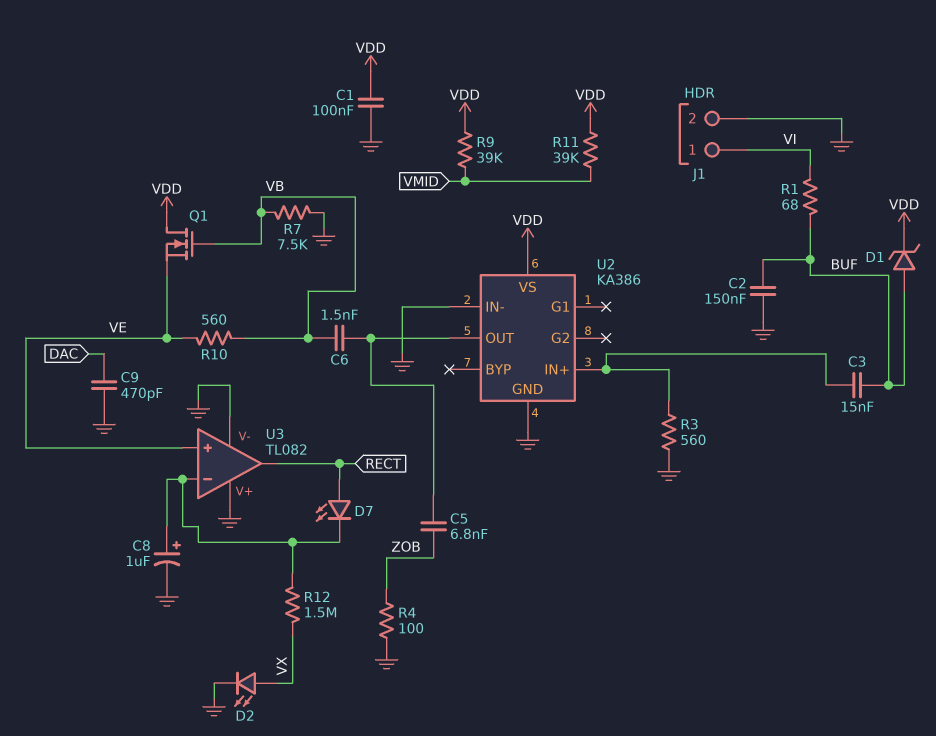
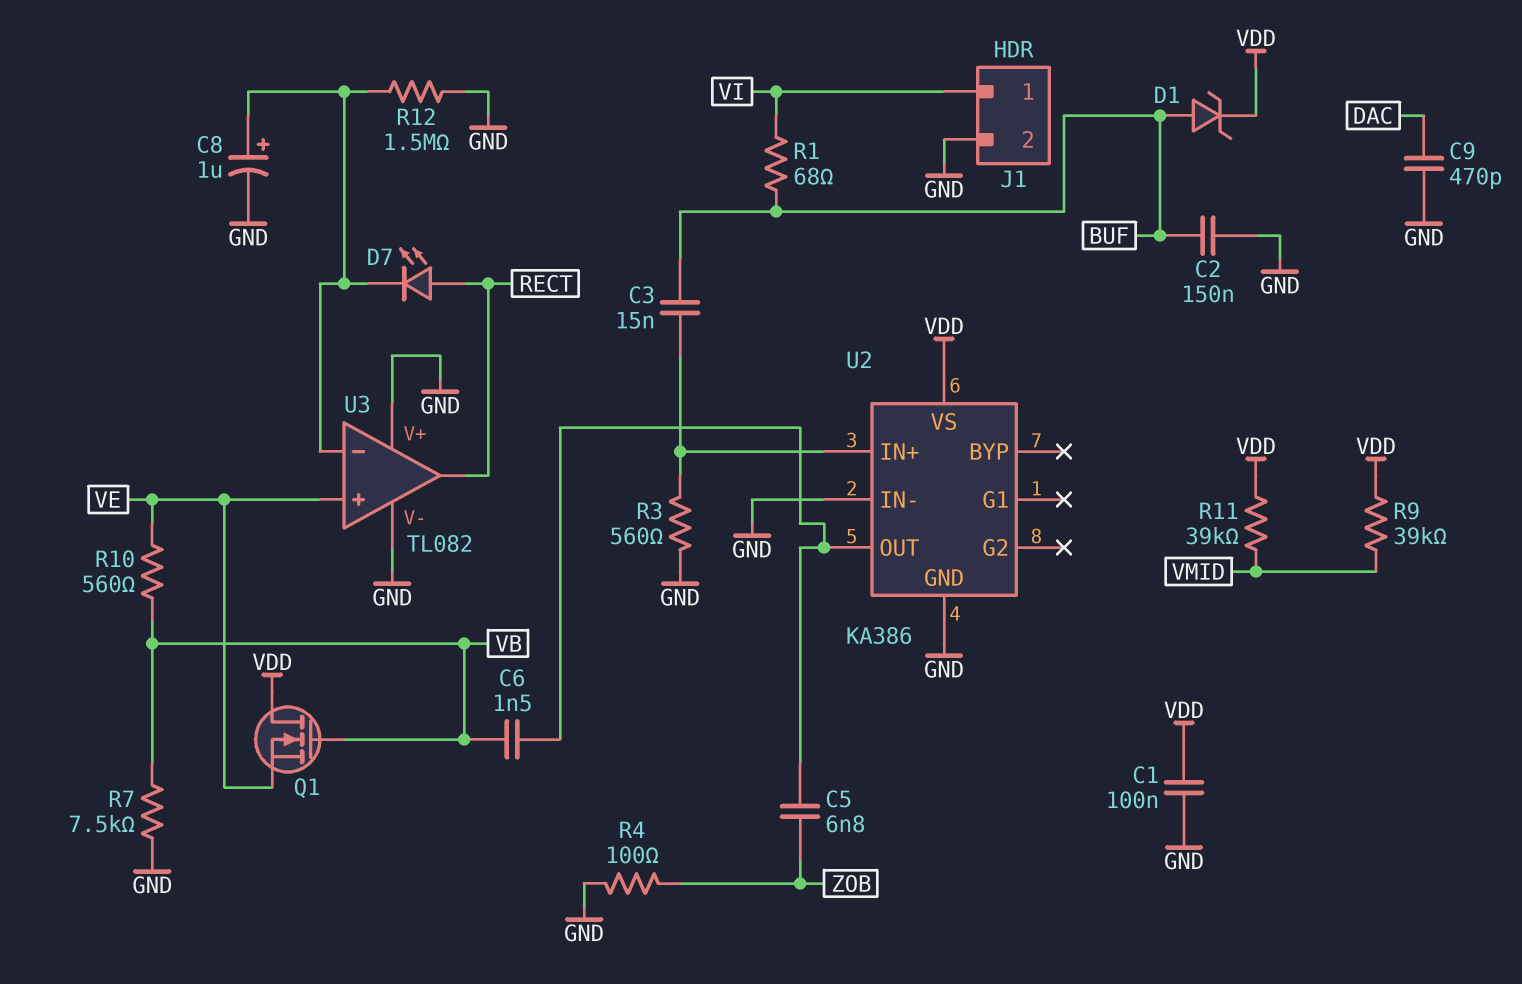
D2: LED (A VX, K GND) -> none
R12: 1.5M (U3/in-, VX) -> 1.5M (GND, U3/in-)

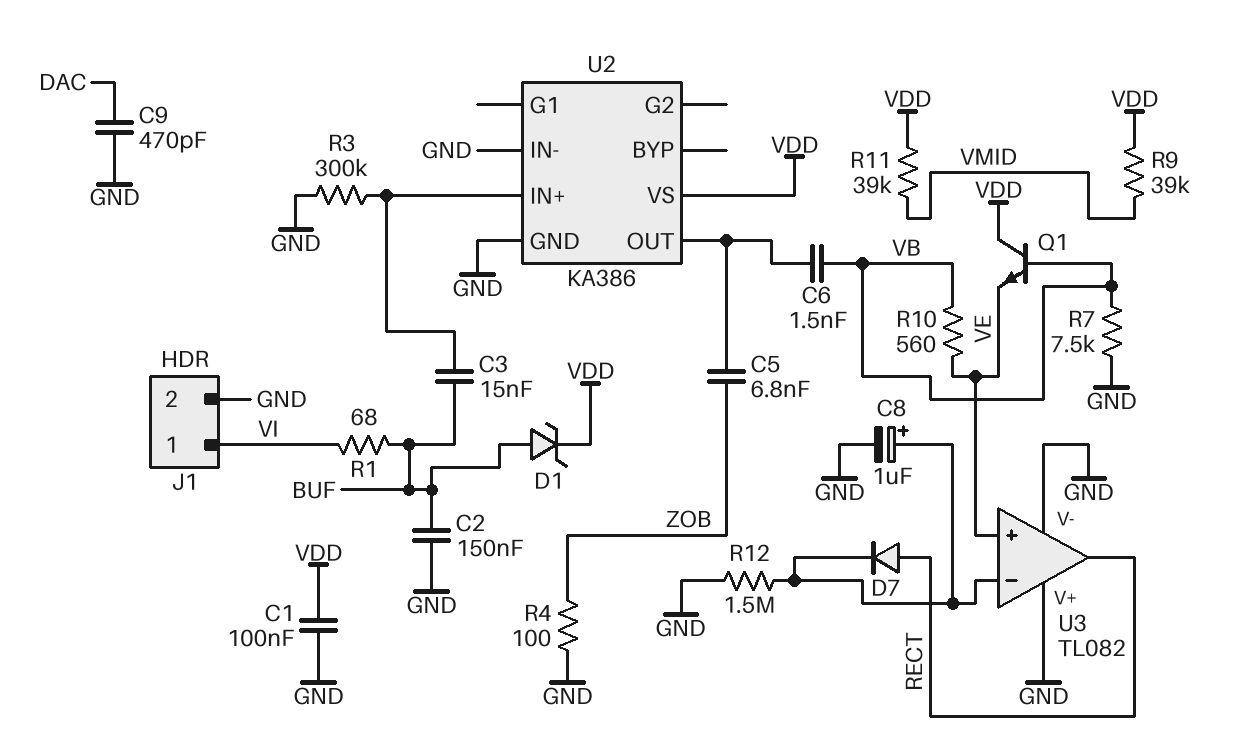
D7: LED (A RECT, K U3/in-) -> diode (A RECT, K U3/in-)
Q1: NMOS (G VB, D VDD, S VE) -> NPN (B VB, C VDD, E VE)
R3: 560 (GND, U2/IN+) -> 300k (GND, U2/IN+)

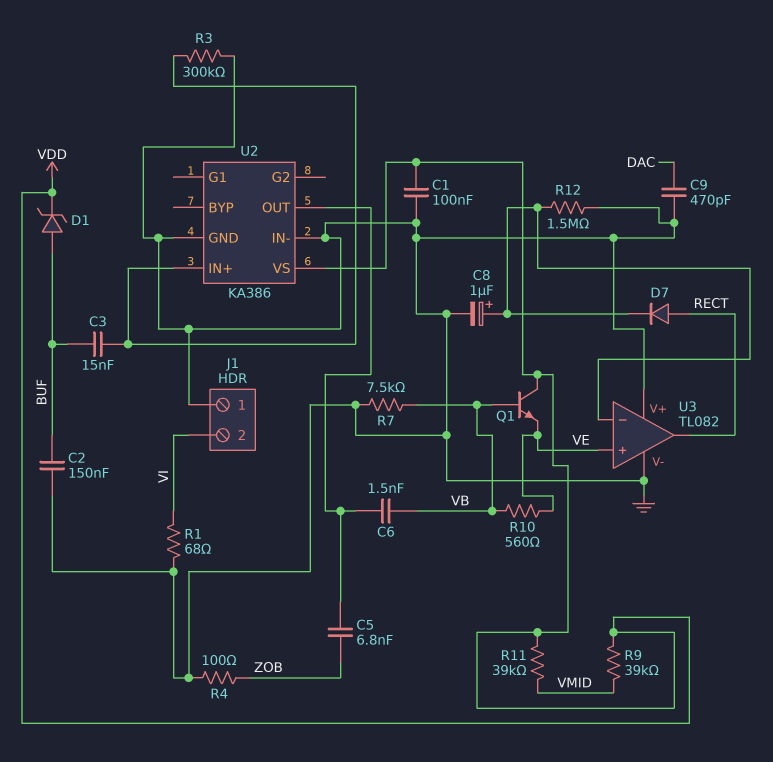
J1 pin 1: VI -> GND
J1 pin 2: GND -> VI
R1: 68 (BUF, VI) -> 68 (GND, VI)

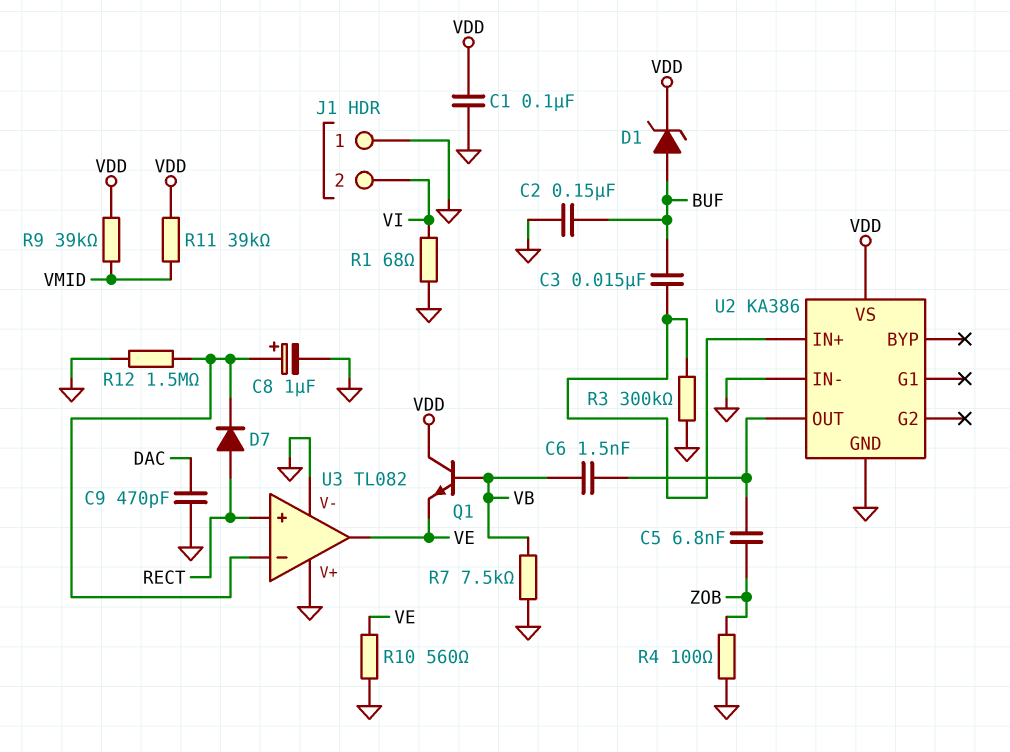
R10: 560 (VB, VE) -> 560 (GND, VE)
U3 pin in+: VE -> RECT
U3 pin out: RECT -> VE

